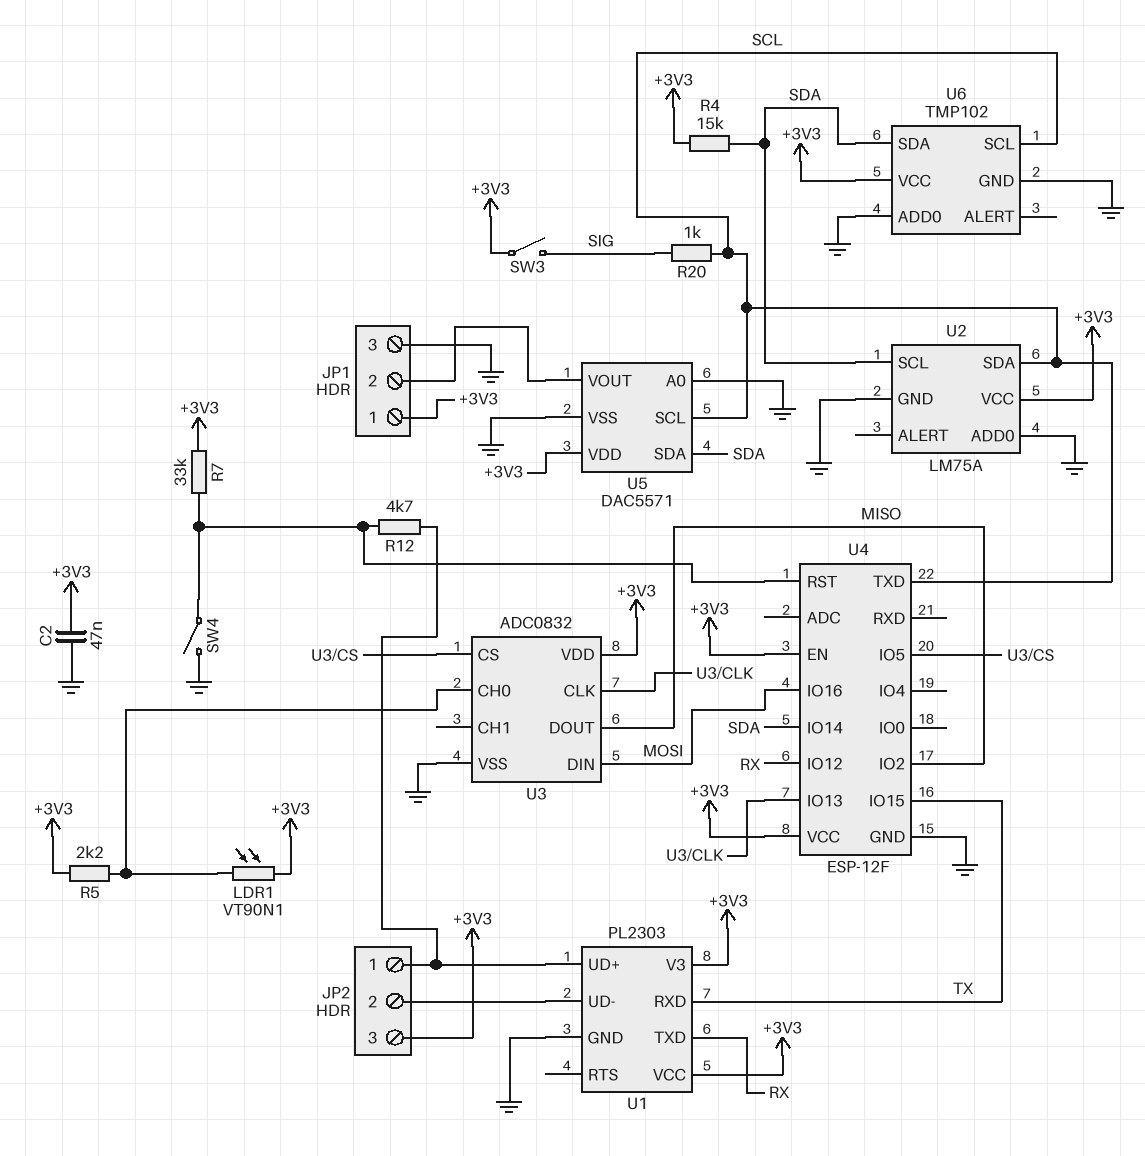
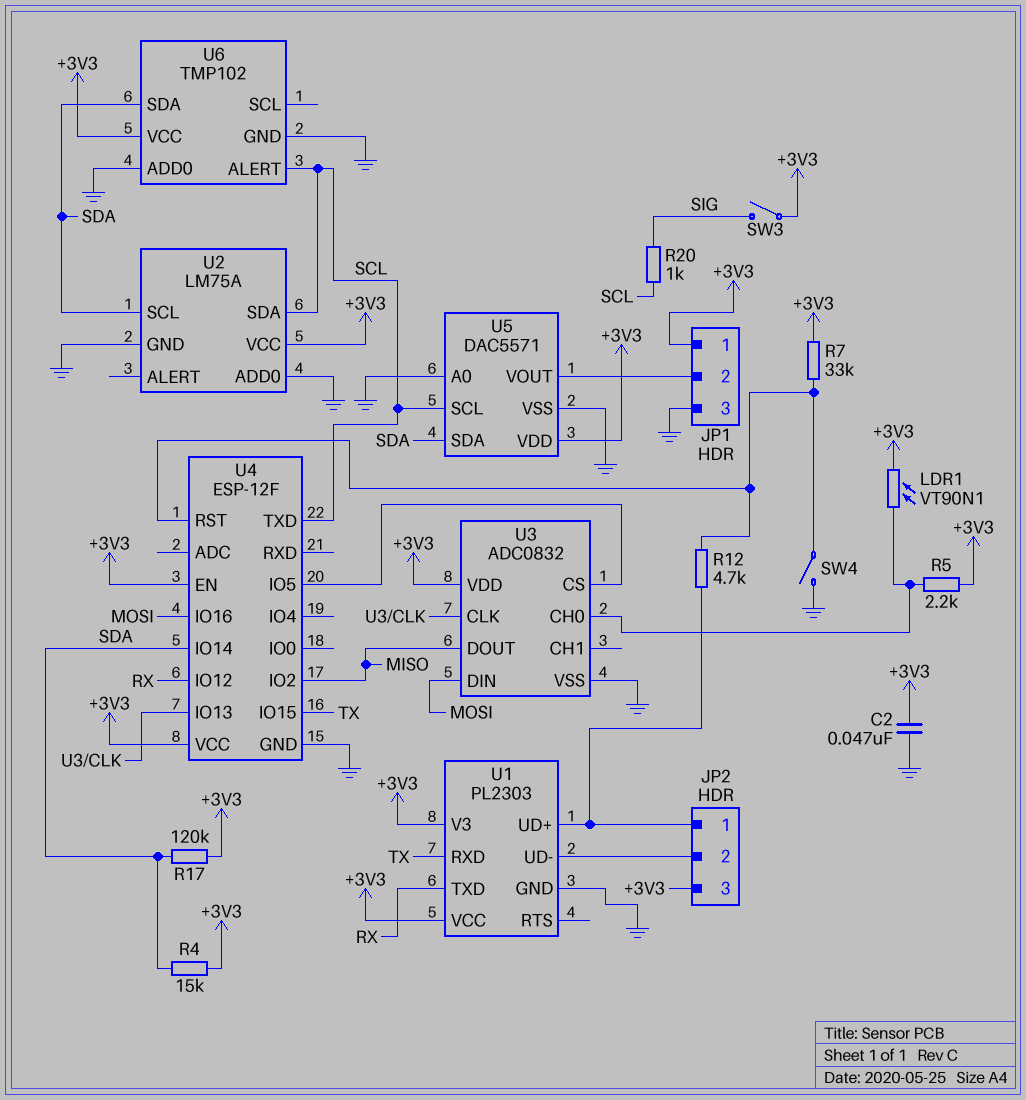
R17: none -> 120k (+3V3, SDA)
U6 pin ALERT: none -> SCL
U6 pin SCL: SCL -> none

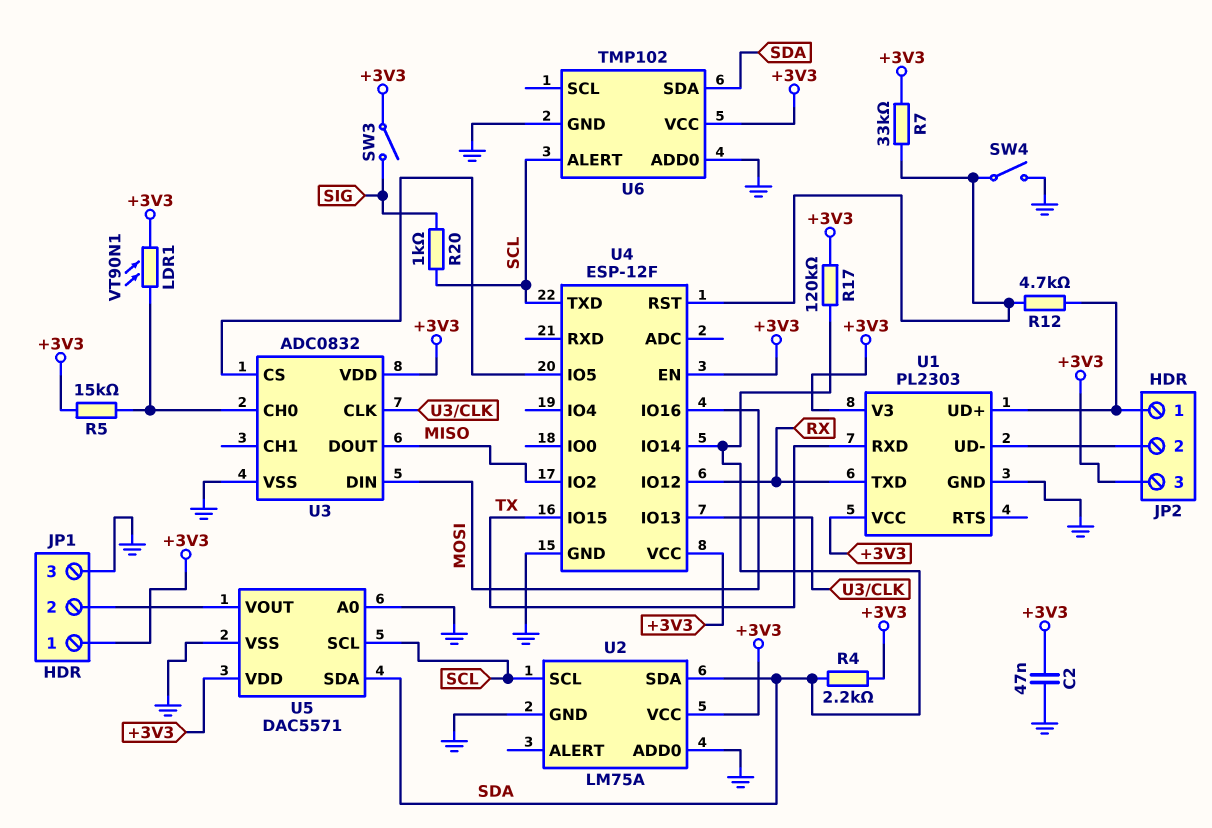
R4: 15k (+3V3, SDA) -> 2.2k (+3V3, SDA)
R5: 2.2k (+3V3, U3/CH0) -> 15k (+3V3, U3/CH0)
U2 pin SCL: SDA -> SCL
U2 pin SDA: SCL -> SDA

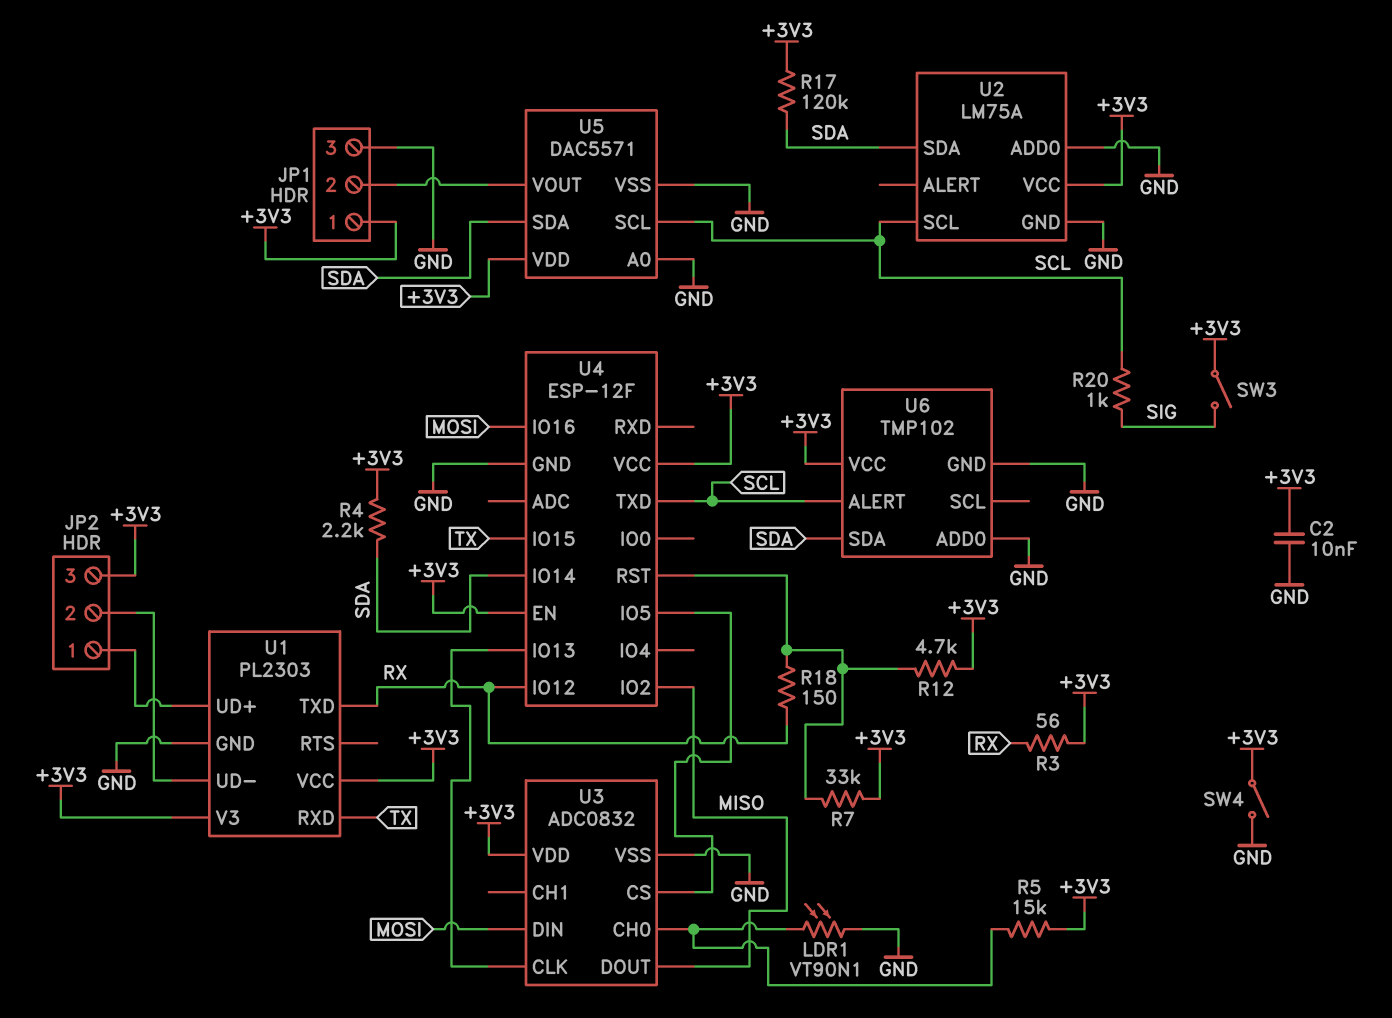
C2: 47nF (+3V3, GND) -> 10nF (+3V3, GND)
LDR1: VT90N1 (+3V3, U3/CH0) -> VT90N1 (GND, U3/CH0)
R3: none -> 56 (+3V3, RX)
R12: 4.7k (JP2/1, U4/RST) -> 4.7k (+3V3, U4/RST)
R18: none -> 150 (RX, U4/RST)
SW4: switch (GND, U4/RST) -> switch (+3V3, GND)

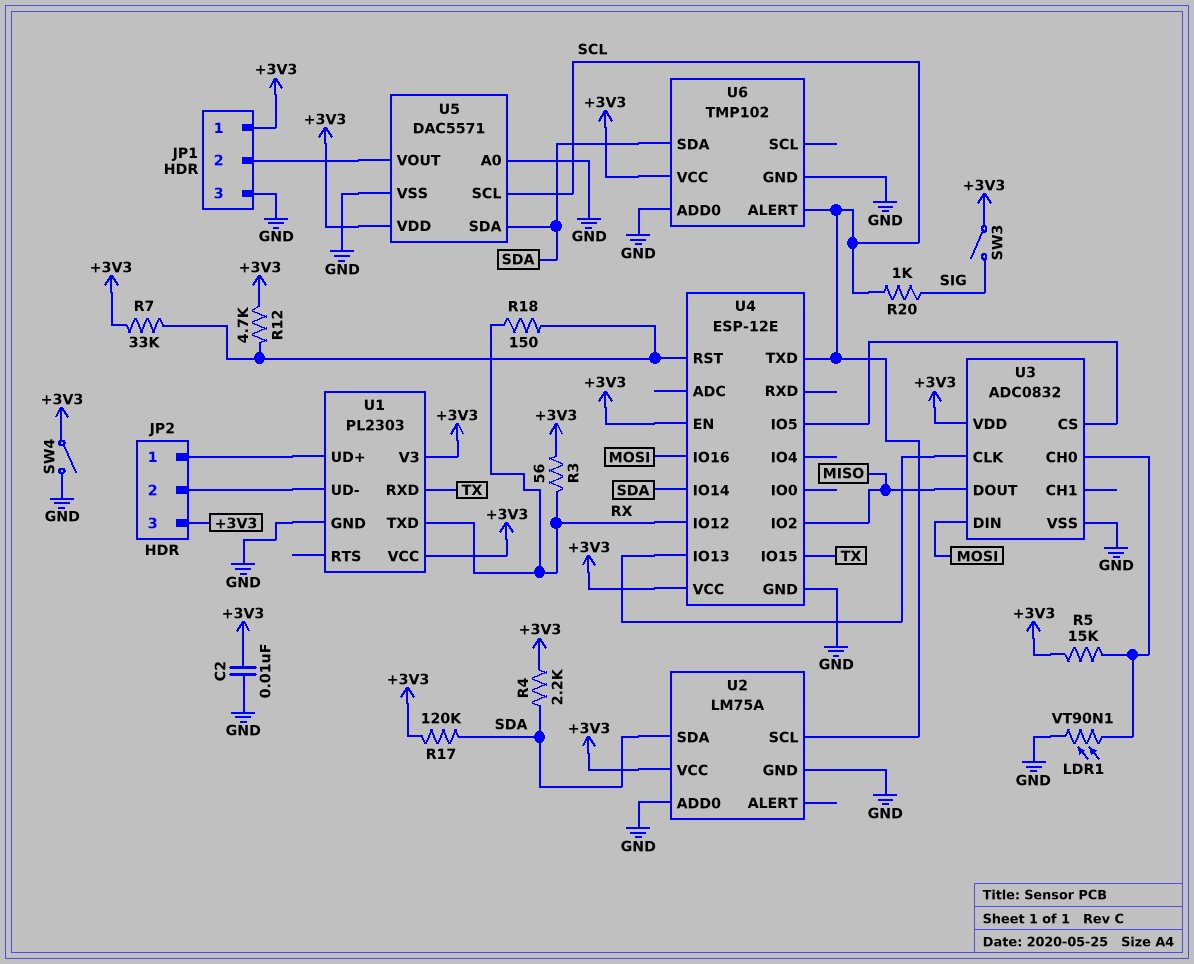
U4: ESP-12F -> ESP-12E

